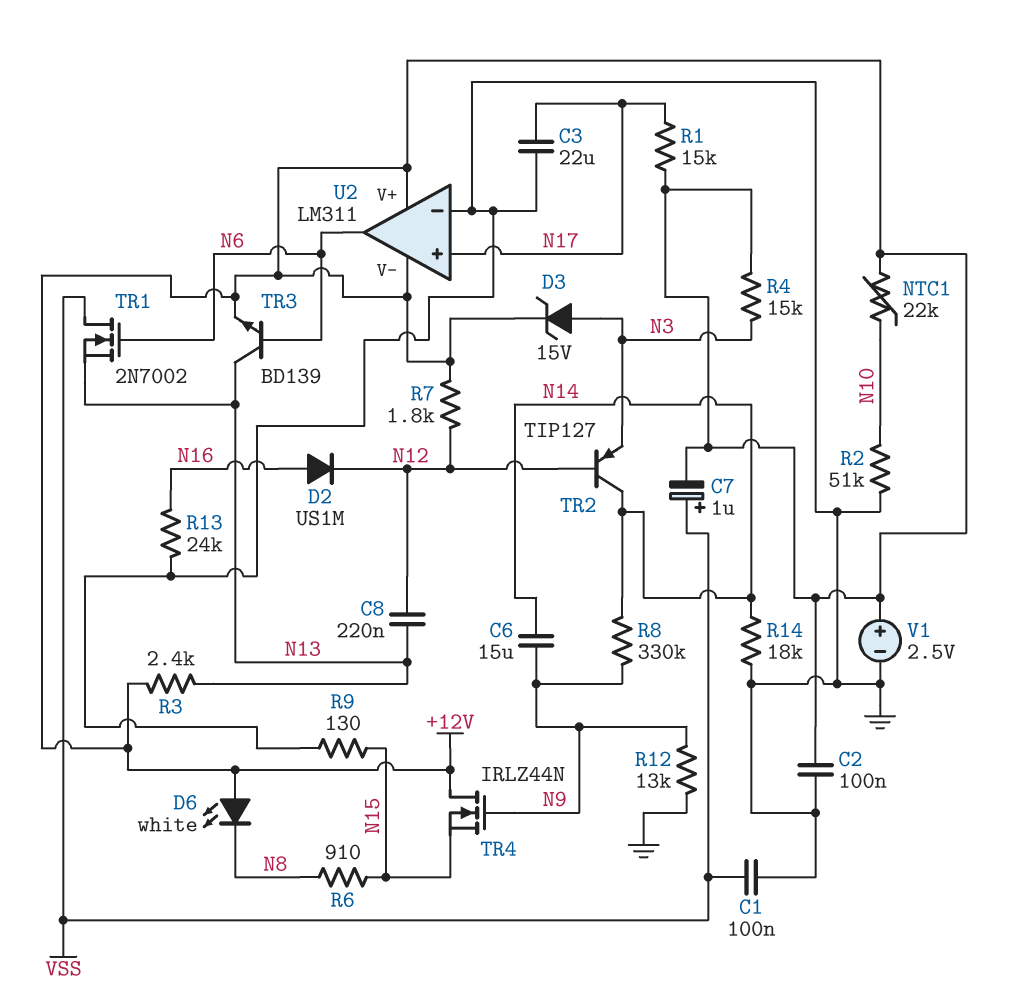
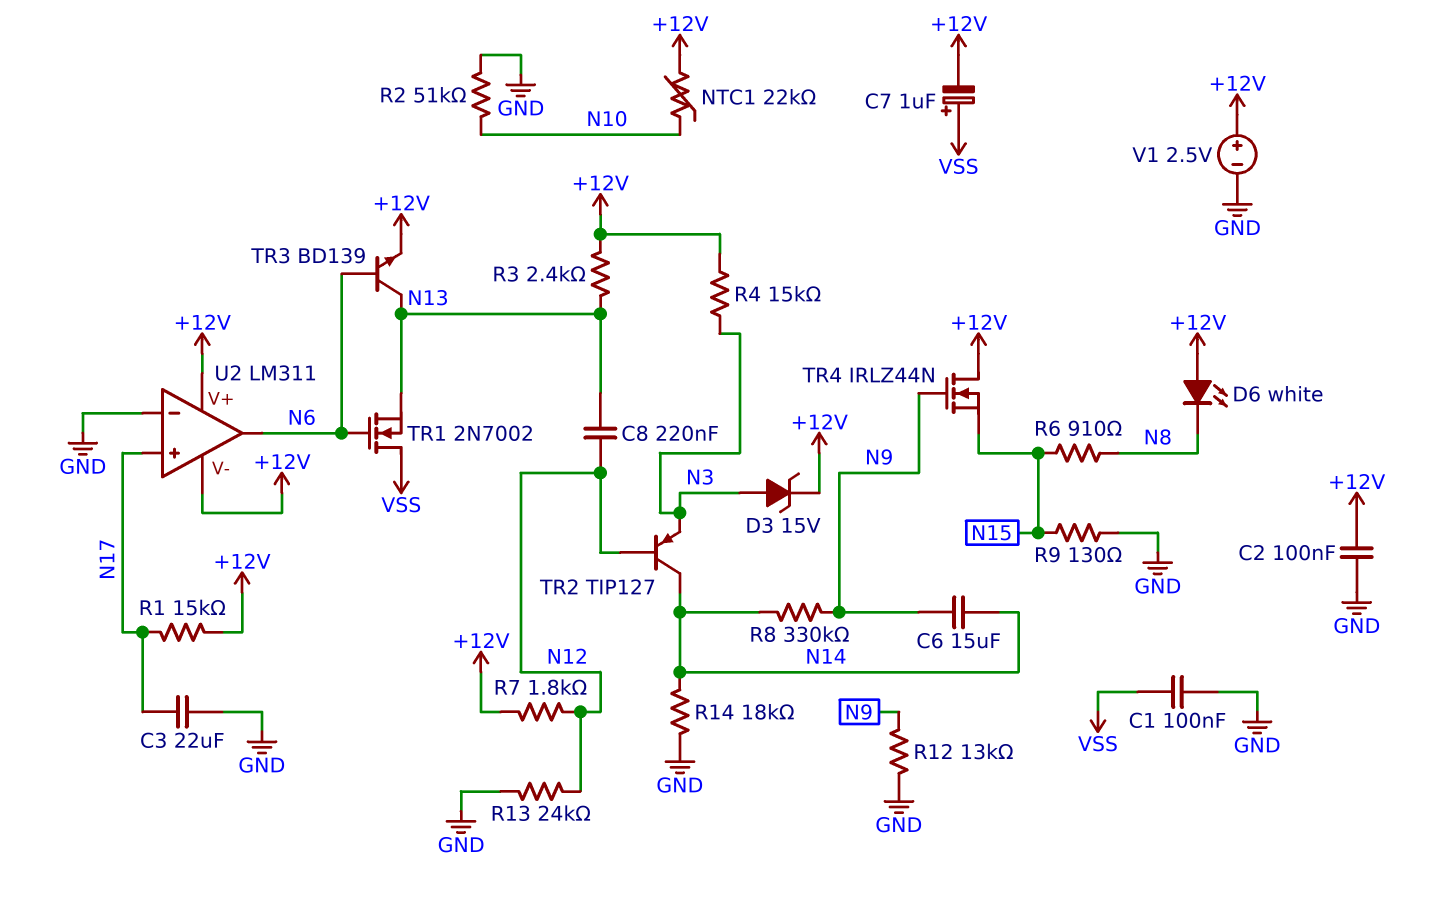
D2: diode US1M (A N16, K N12) -> none
R13: 24k (GND, N16) -> 24k (GND, N12)

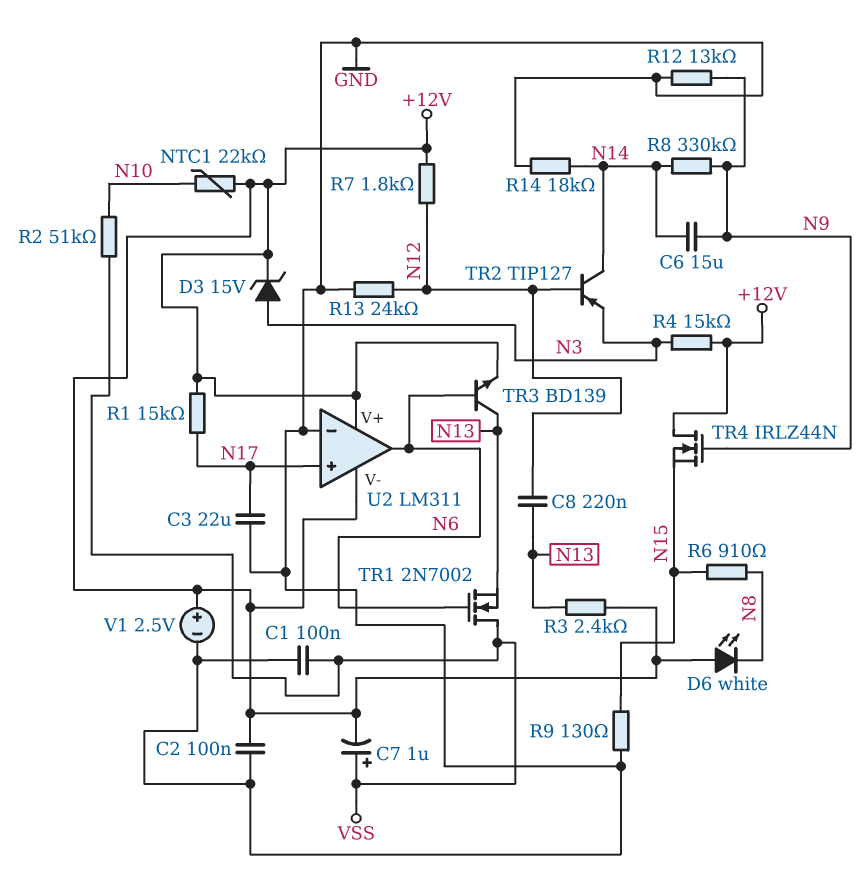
R2: 51k (GND, N10) -> 51k (N10, VSS)

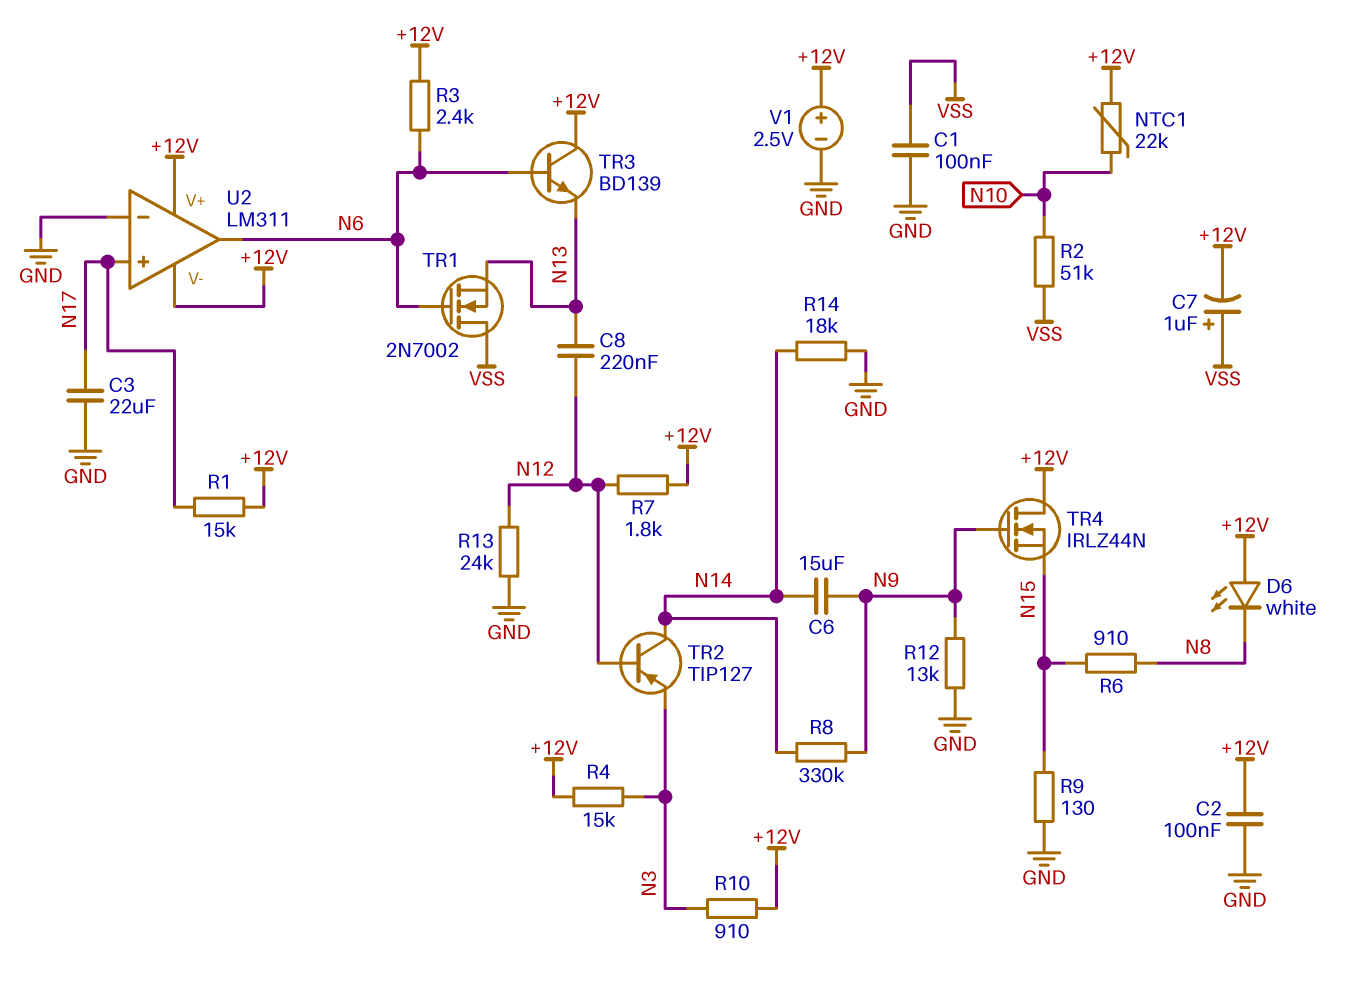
D3: zener 15V (A N3, K +12V) -> none
R3: 2.4k (+12V, N13) -> 2.4k (+12V, N6)
R10: none -> 910 (+12V, N3)
TR3: NPN BD139 (B N6, C N13, E +12V) -> NPN BD139 (B N6, C +12V, E N13)

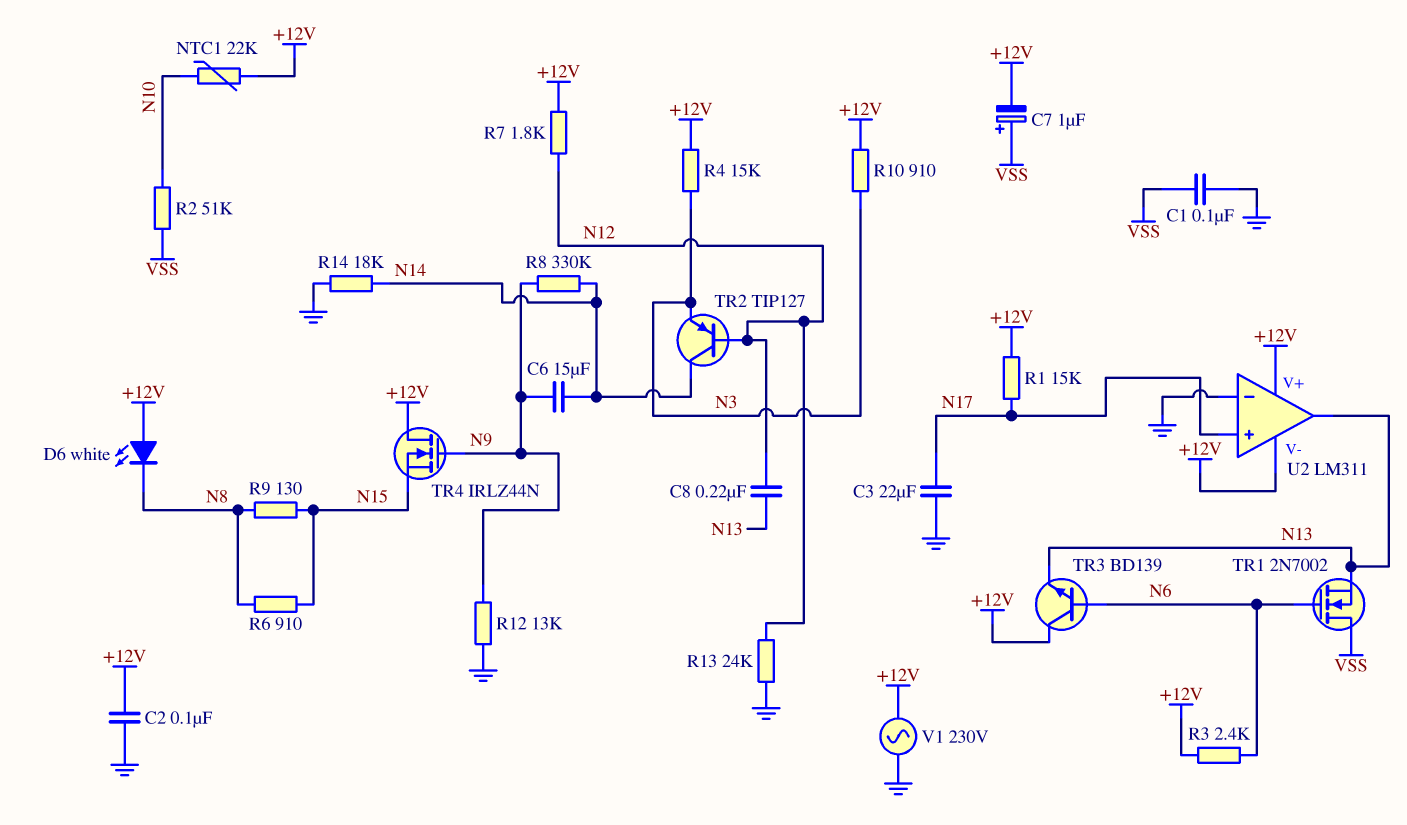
R9: 130 (GND, N15) -> 130 (N8, N15)
U2 pin out: N6 -> N13
V1: 2.5V (plus +12V, minus GND) -> AC 230V (+12V, GND)

